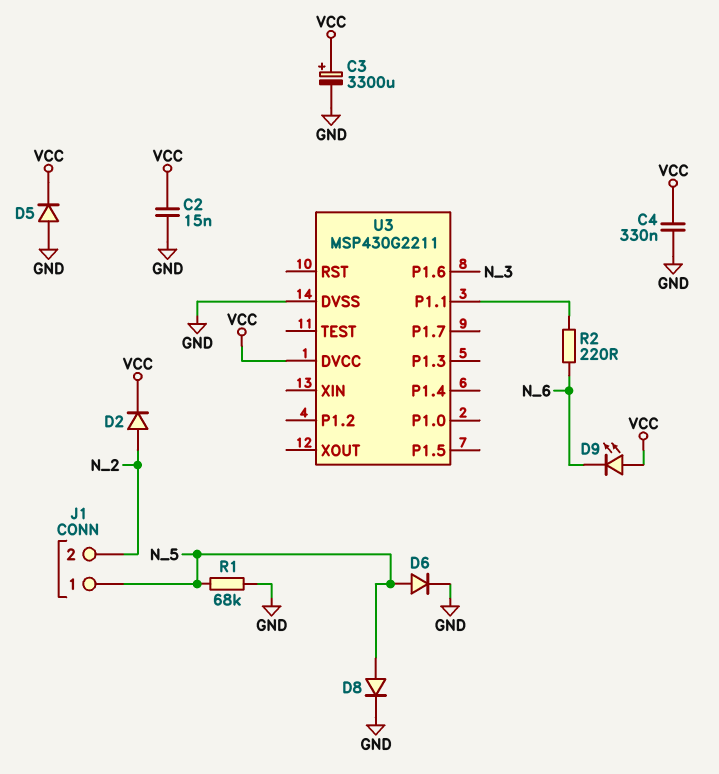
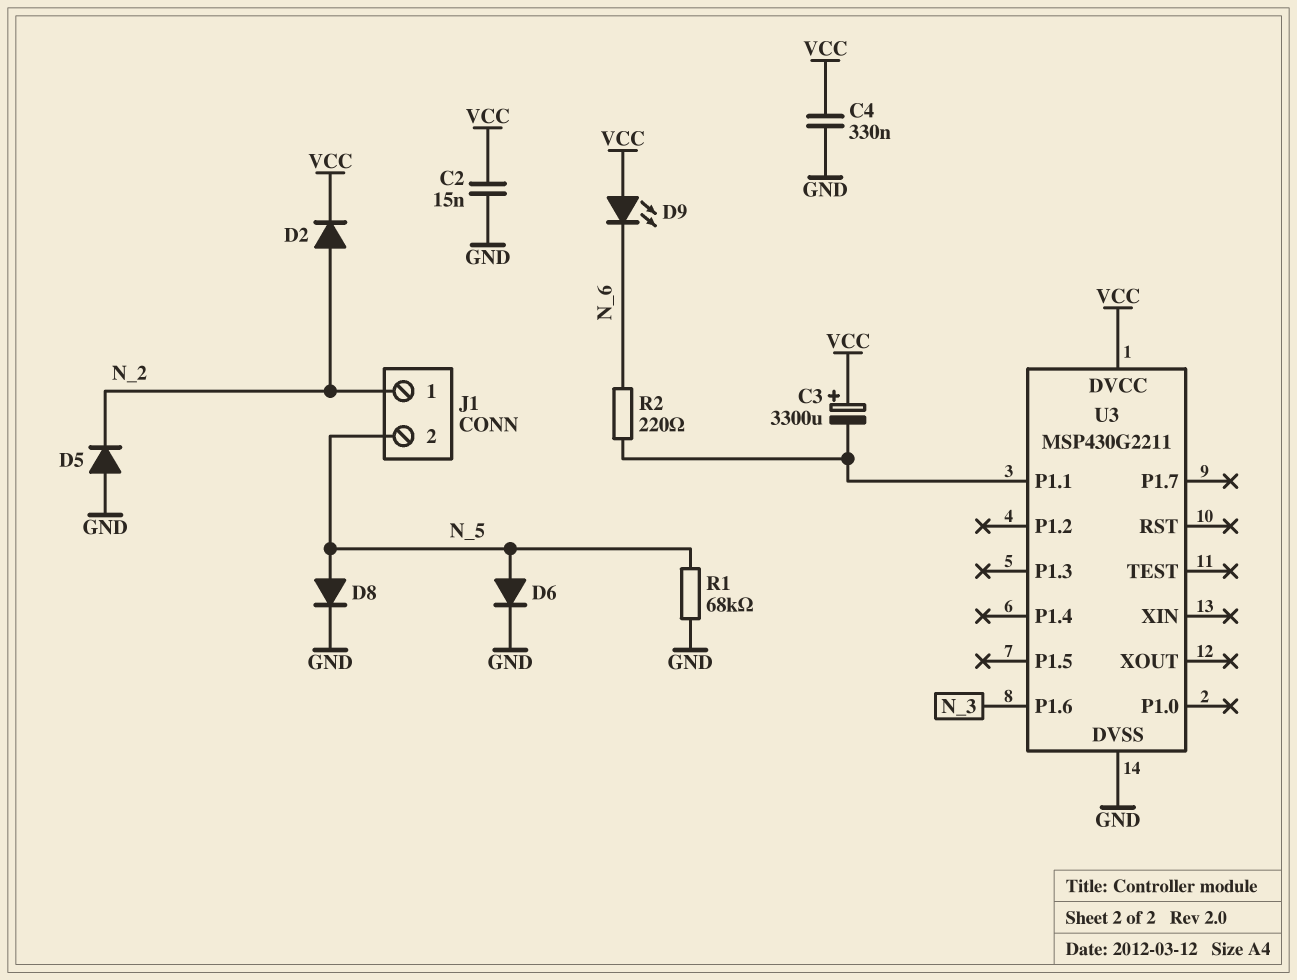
C3: 3300uF (plus VCC, minus GND) -> 3300uF (plus VCC, minus U3/P1.1)
D5: diode (A GND, K VCC) -> diode (A GND, K N_2)
J1 pin 1: N_5 -> N_2
J1 pin 2: N_2 -> N_5

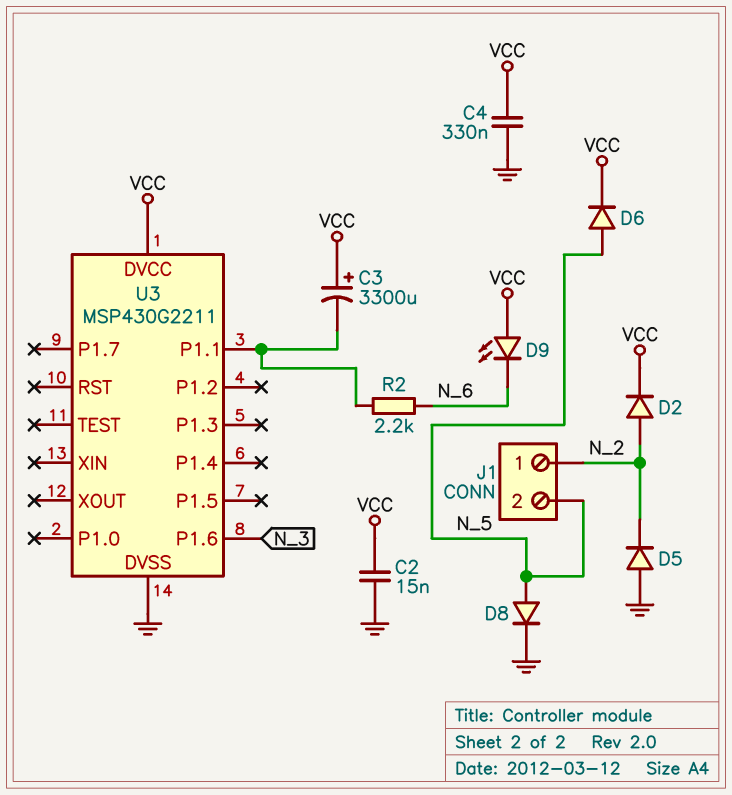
D6: diode (A N_5, K GND) -> diode (A N_5, K VCC)
R1: 68k (GND, N_5) -> none
R2: 220 (N_6, U3/P1.1) -> 2.2k (N_6, U3/P1.1)

